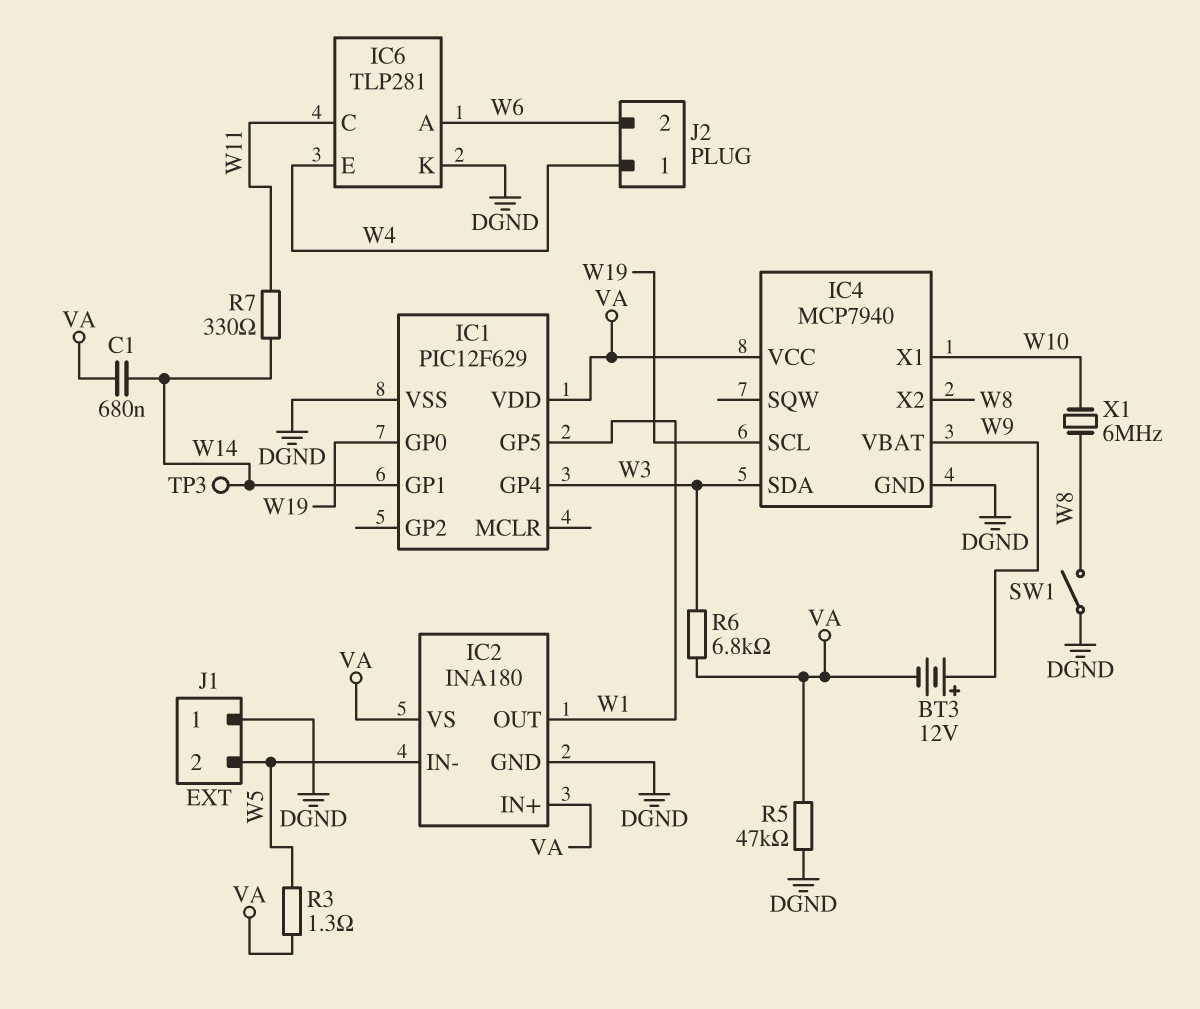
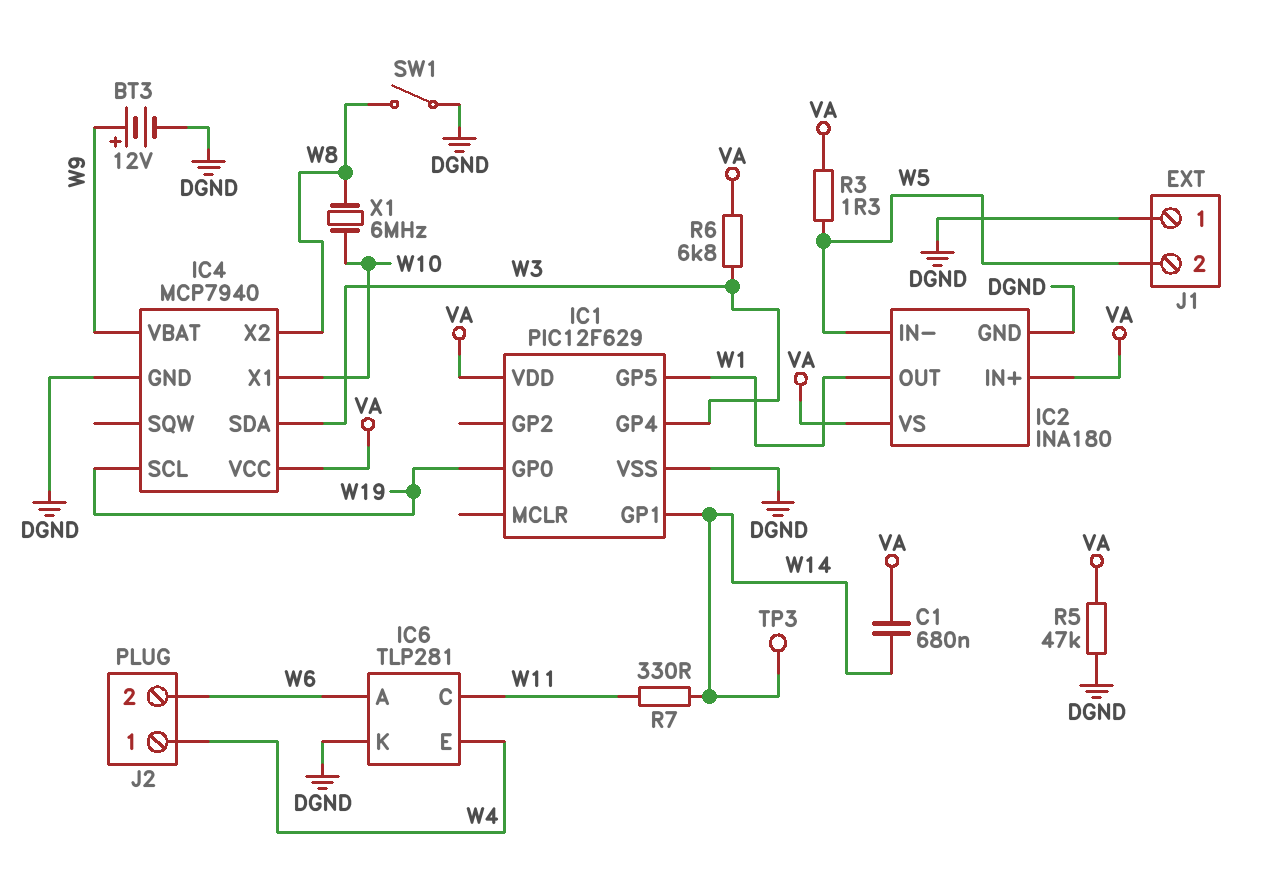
BT3: 12V (plus W9, minus VA) -> 12V (plus W9, minus DGND)

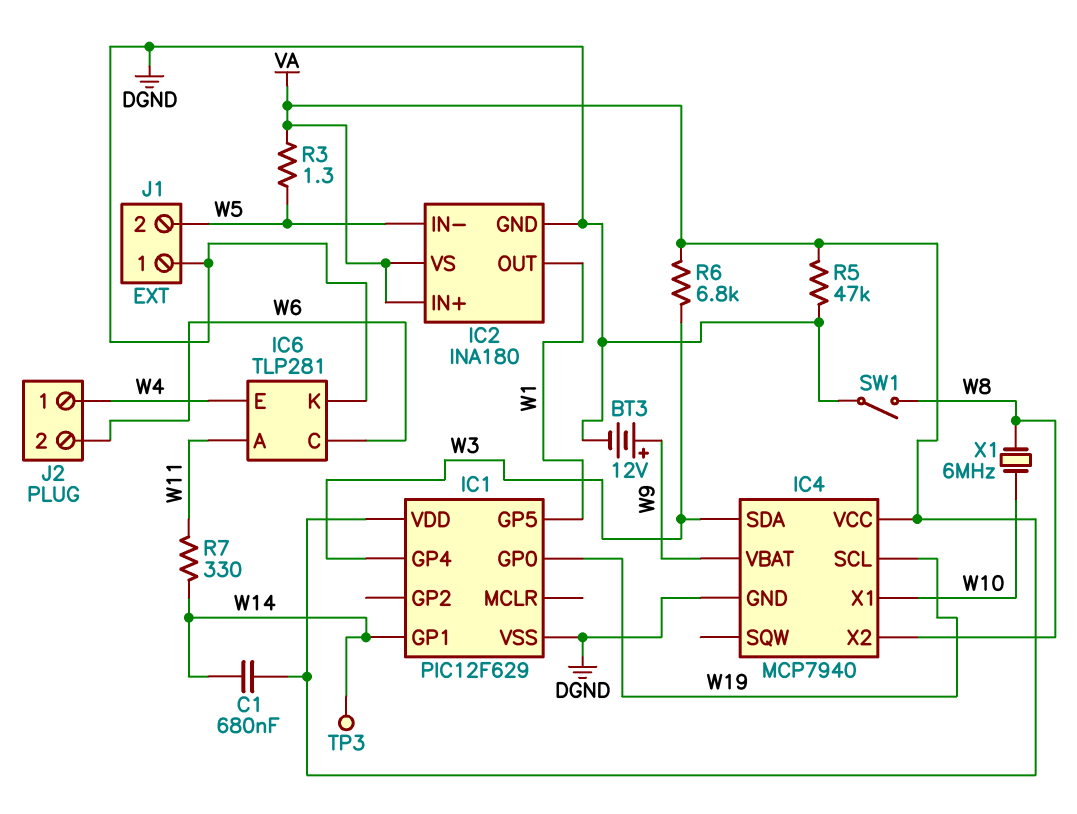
IC6 pin A: W6 -> W11
IC6 pin C: W11 -> W6

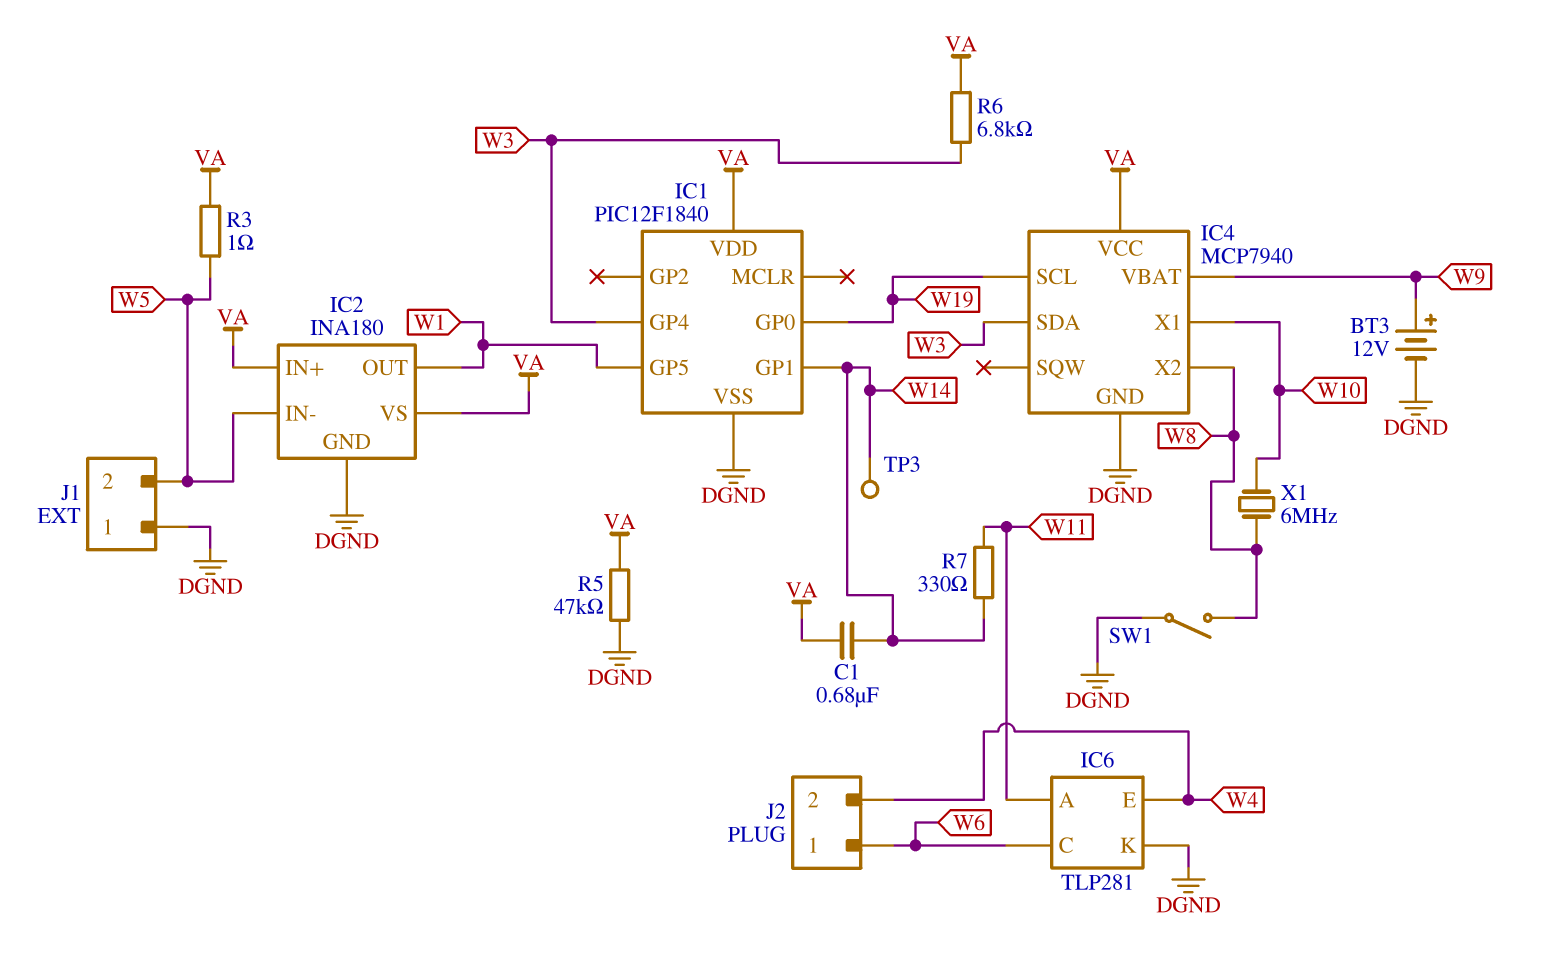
IC1: PIC12F629 -> PIC12F1840
J2 pin 1: W4 -> W6
J2 pin 2: W6 -> W4
R3: 1.3 (VA, W5) -> 1 (VA, W5)

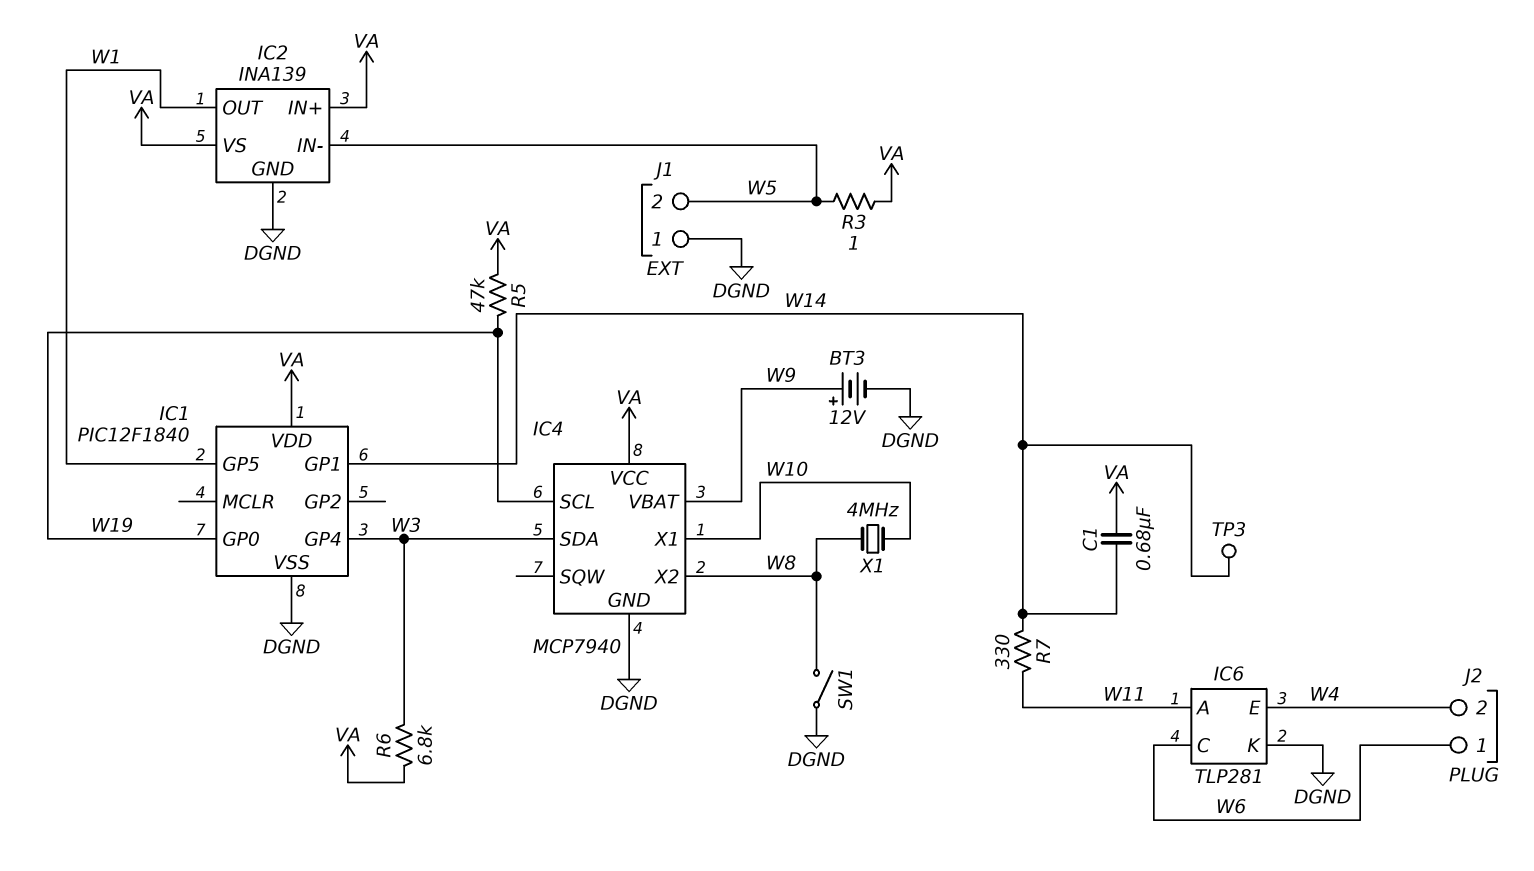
IC2: INA180 -> INA139
R5: 47k (DGND, VA) -> 47k (VA, W19)
X1: 6MHz (W8, W10) -> 4MHz (W8, W10)

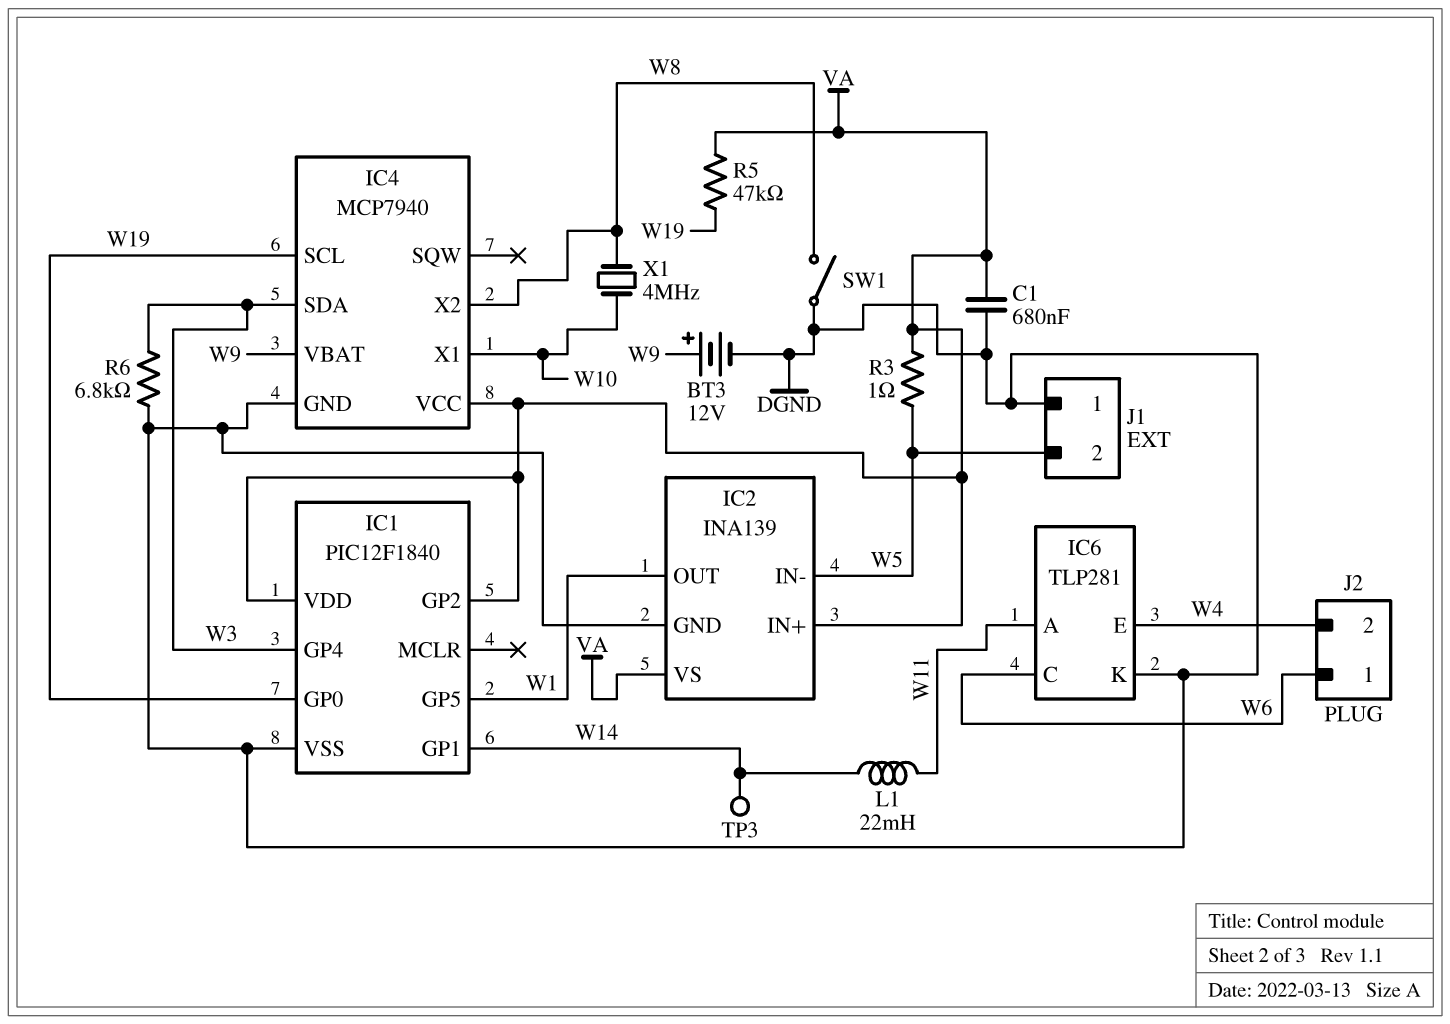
C1: 680nF (VA, W14) -> 680nF (DGND, VA)
IC1 pin GP2: none -> VA
L1: none -> 22mH (W11, W14)
R6: 6.8k (VA, W3) -> 6.8k (DGND, W3)
R7: 330 (W11, W14) -> none

